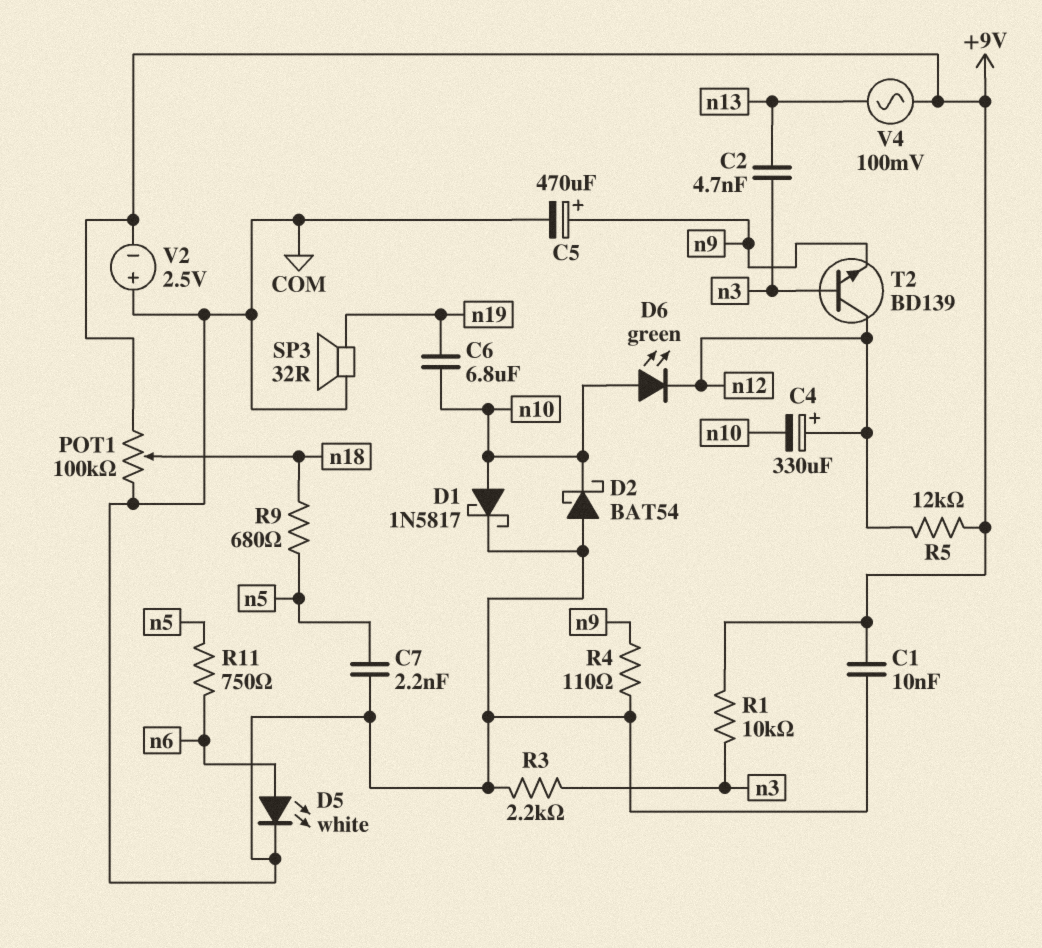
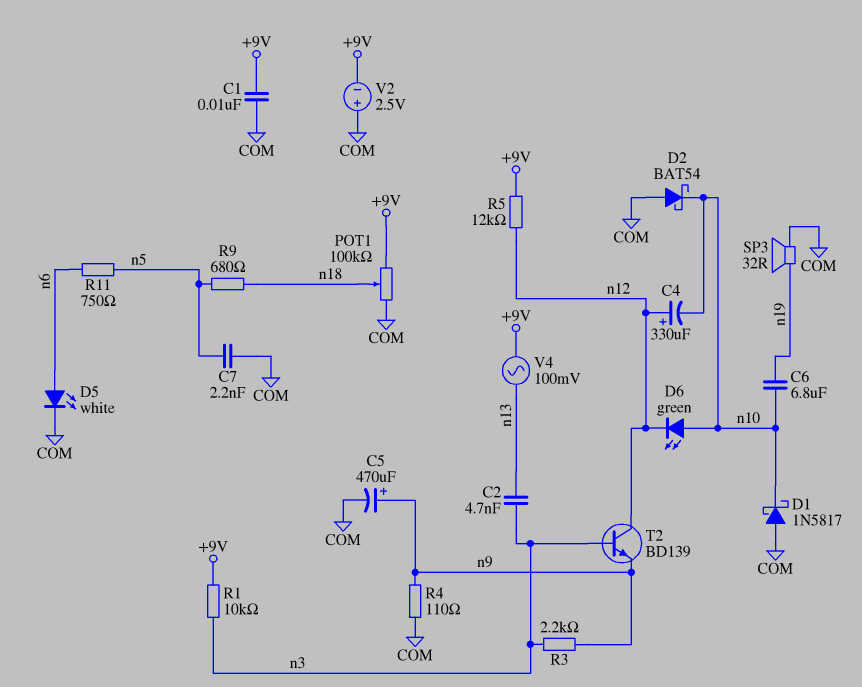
D1: schottky 1N5817 (A n10, K COM) -> schottky 1N5817 (A COM, K n10)
R3: 2.2k (COM, n3) -> 2.2k (n3, n9)

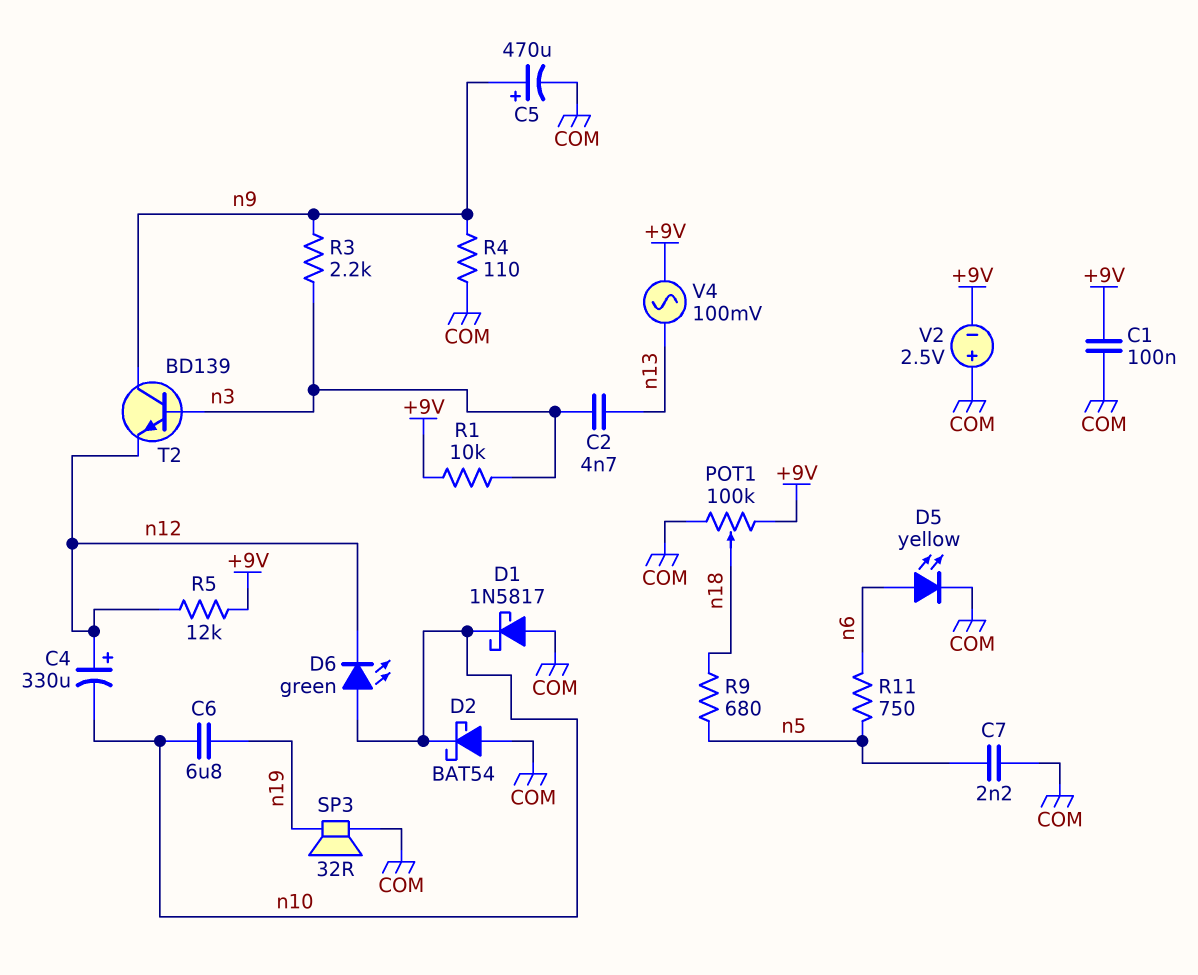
C1: 10nF (+9V, COM) -> 100nF (+9V, COM)
D5: LED white (A n6, K COM) -> LED yellow (A n6, K COM)
T2: NPN BD139 (B n3, C n12, E n9) -> NPN BD139 (B n3, C n9, E n12)

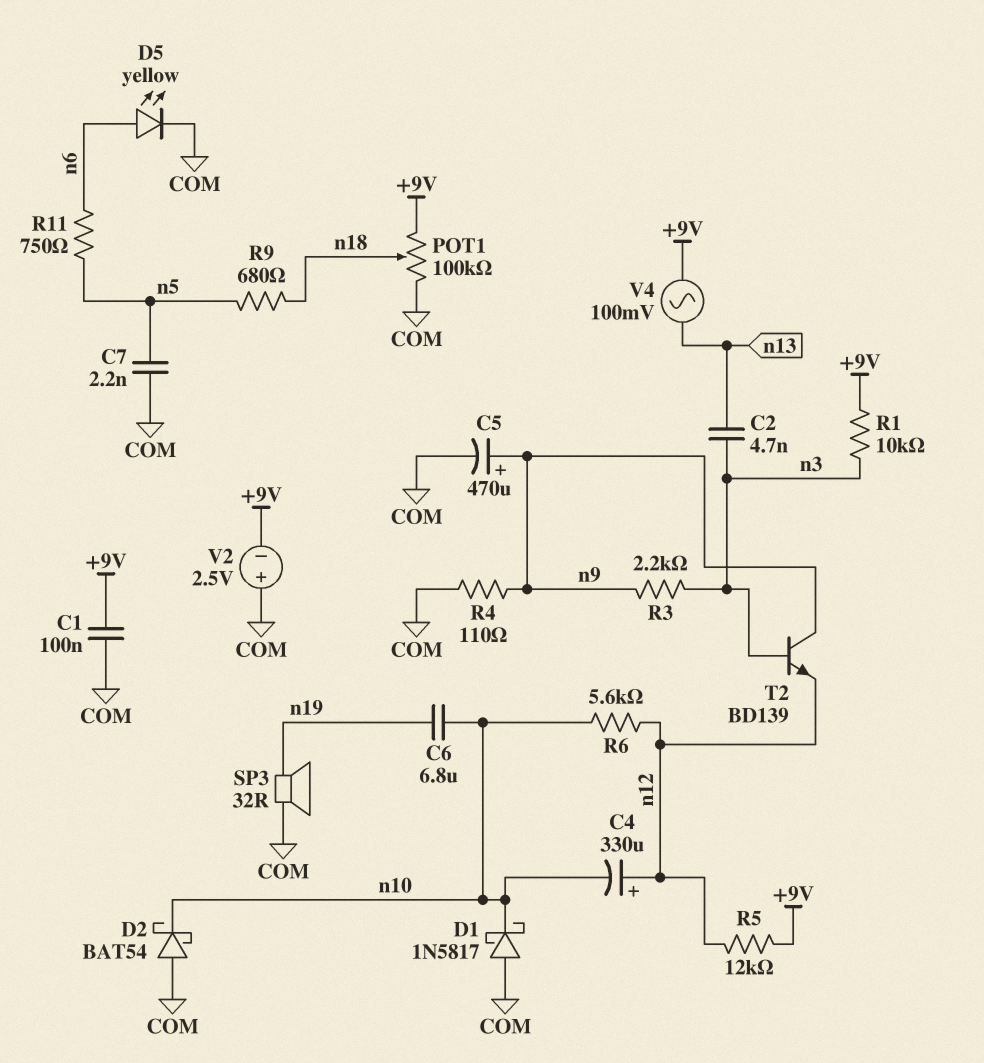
D6: LED green (A n10, K n12) -> none
R6: none -> 5.6k (n10, n12)

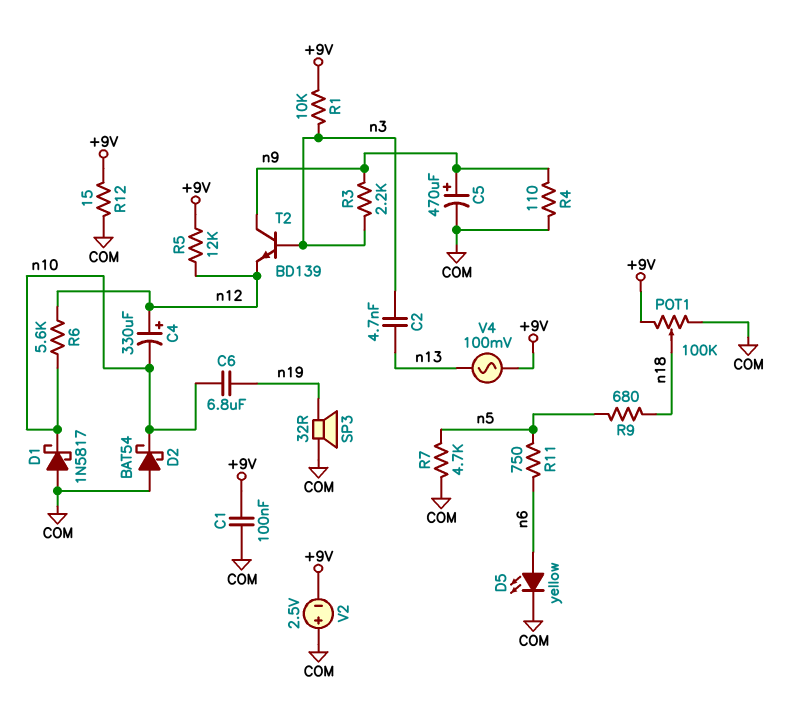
C7: 2.2nF (COM, n5) -> none
R7: none -> 4.7k (COM, n5)
R12: none -> 15 (+9V, COM)

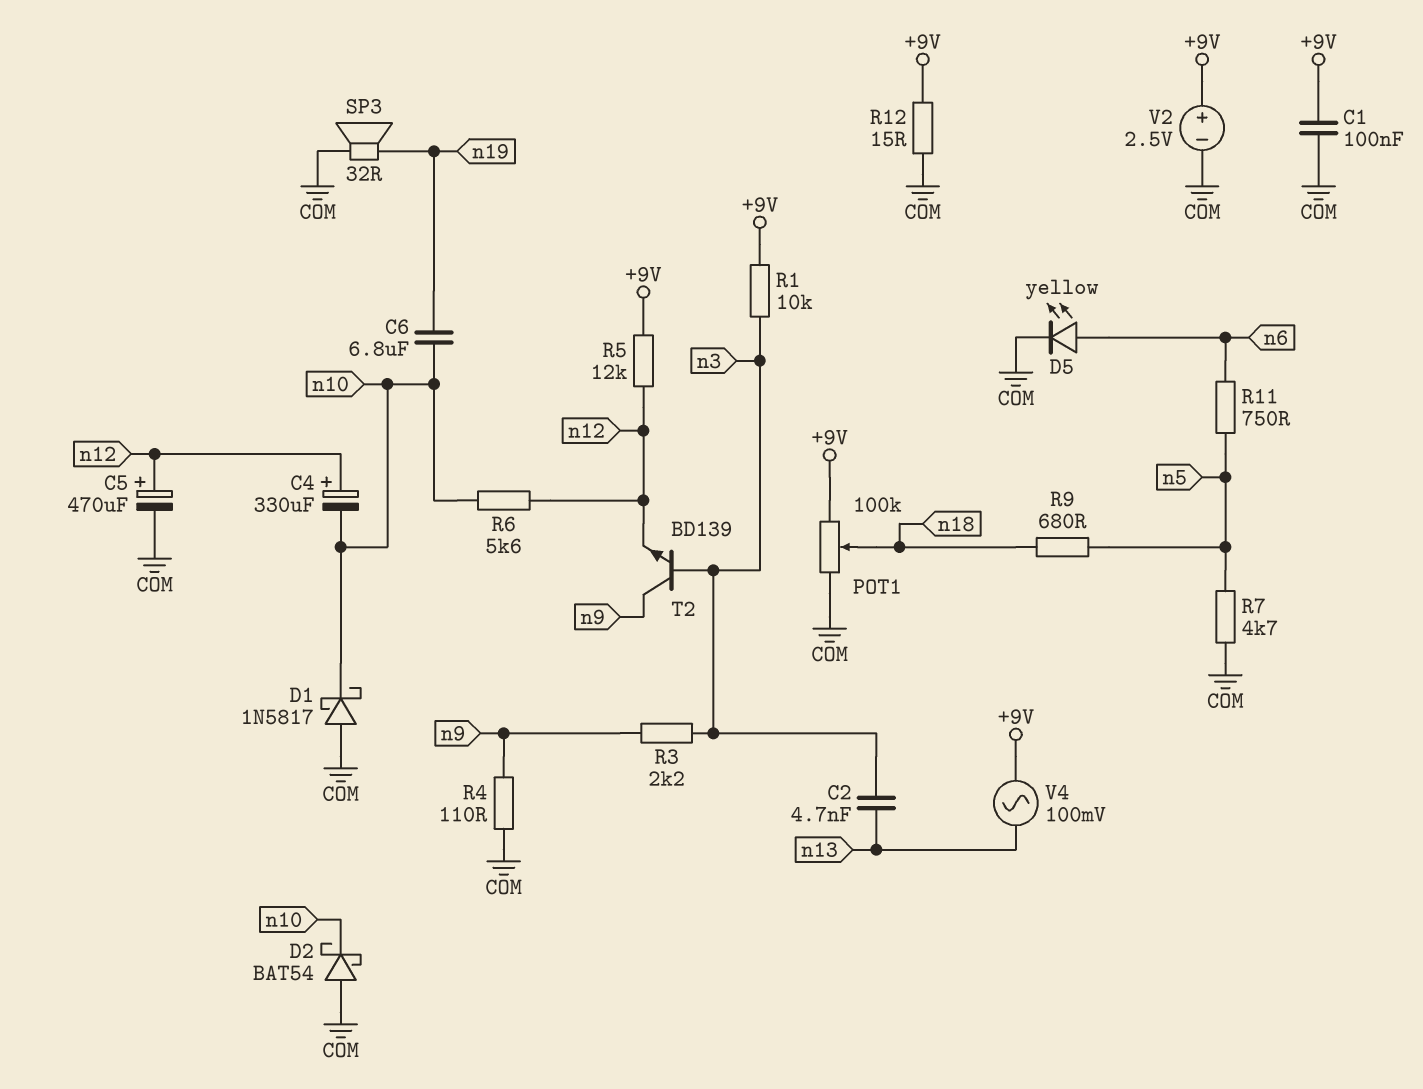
C5: 470uF (plus n9, minus COM) -> 470uF (plus n12, minus COM)
V2: 2.5V (plus COM, minus +9V) -> 2.5V (plus +9V, minus COM)

